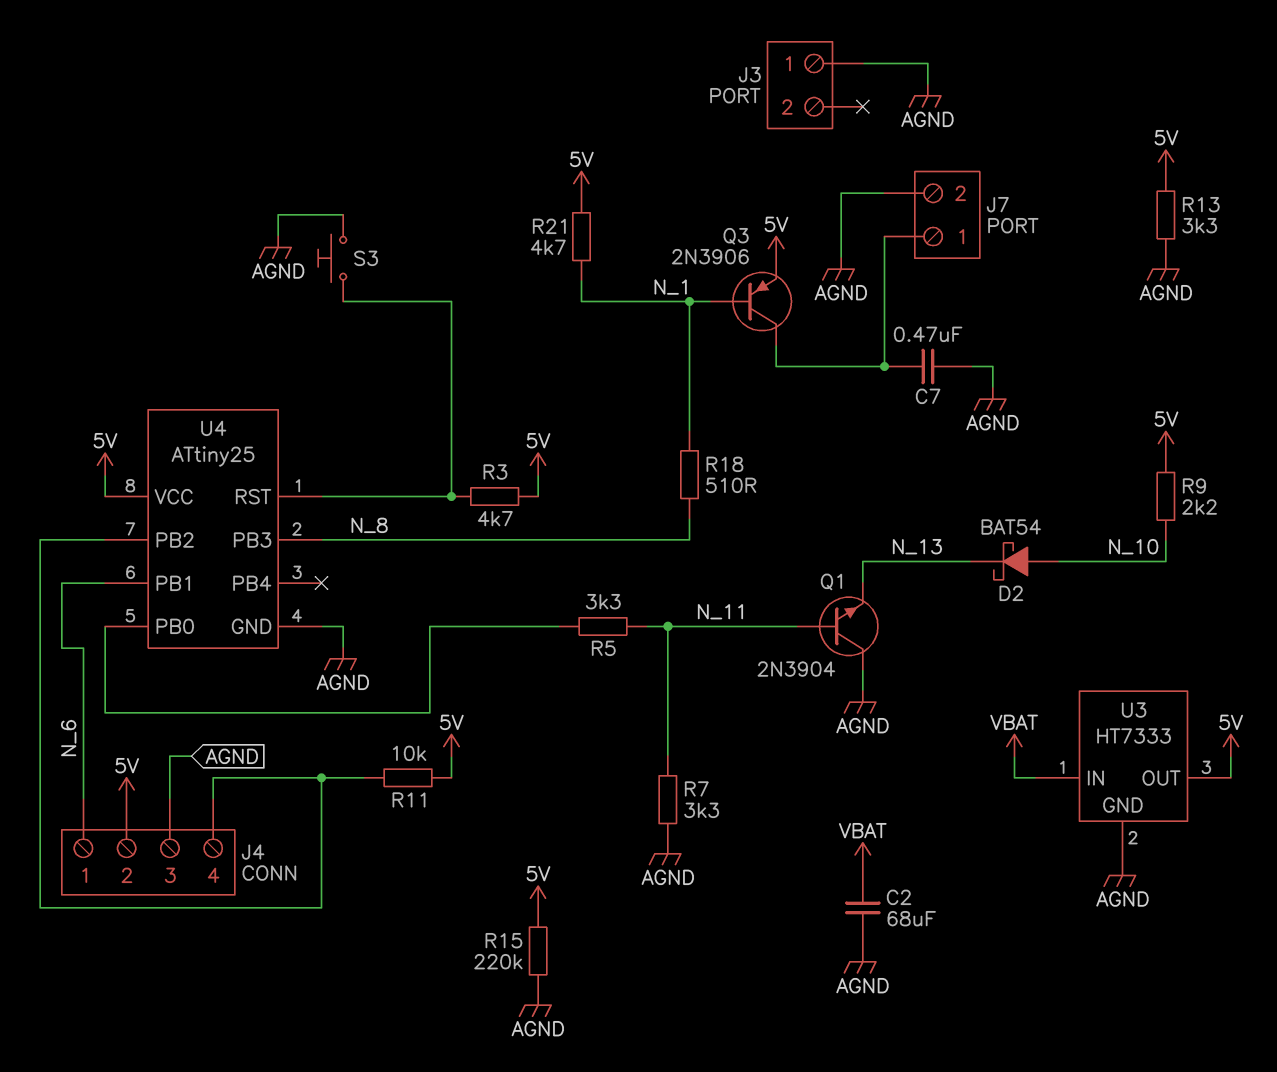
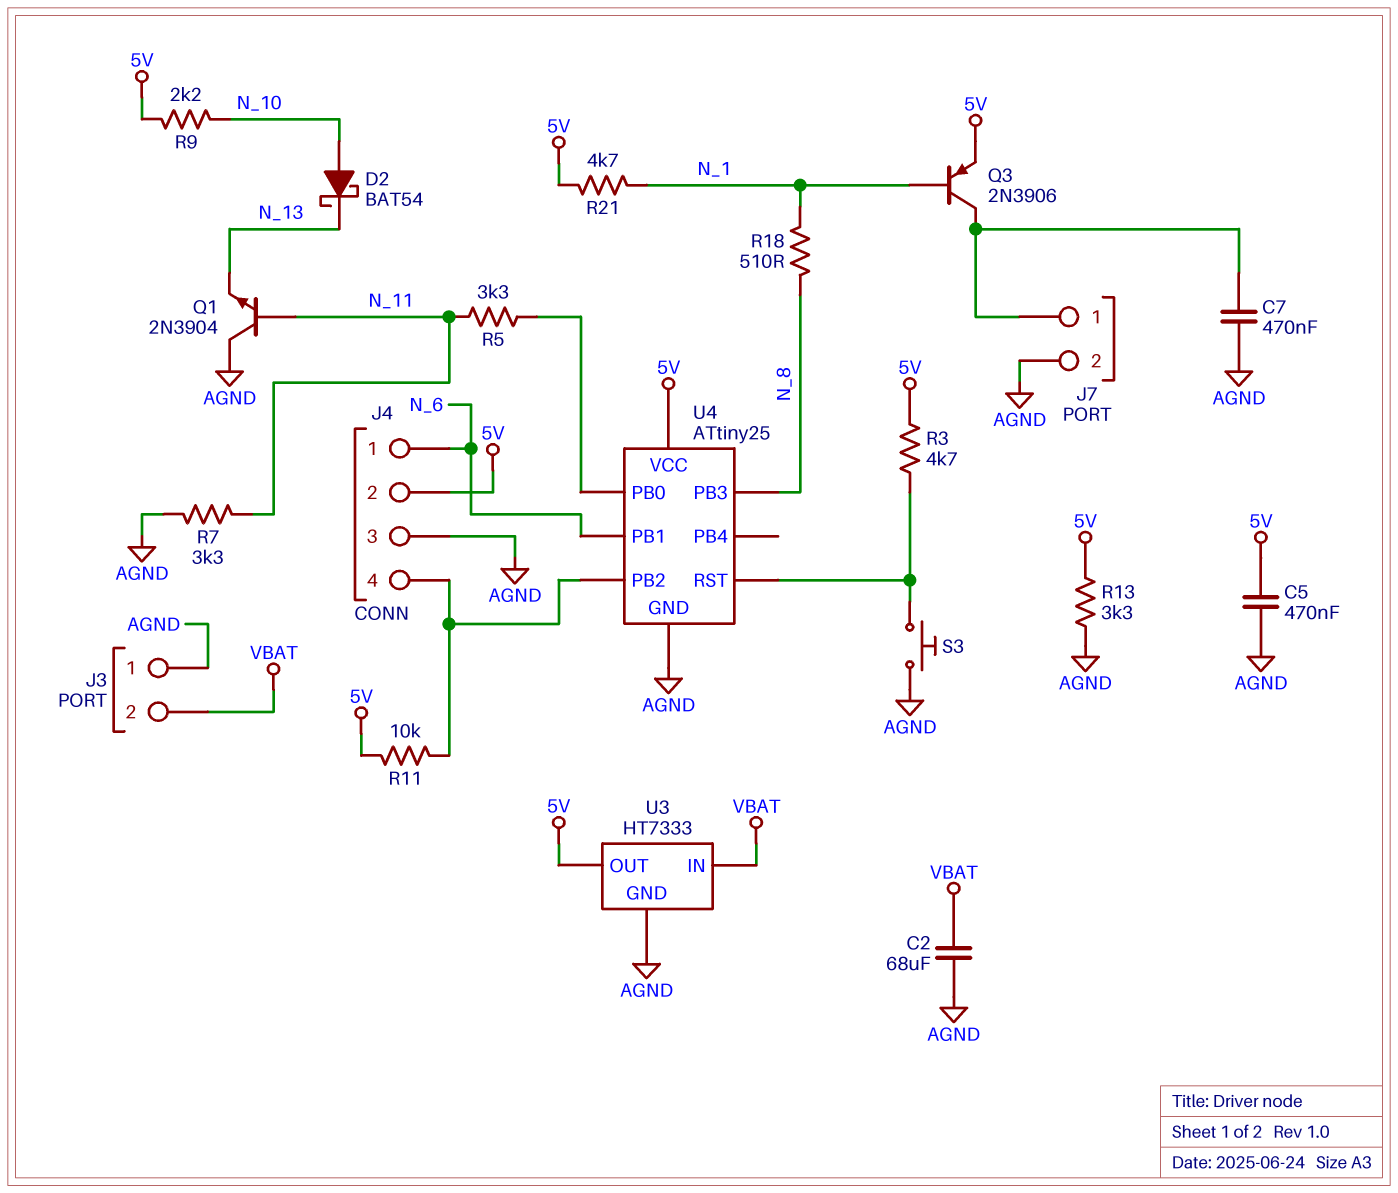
C5: none -> 470nF (5V, AGND)
J3 pin 2: none -> VBAT
R15: 220k (5V, AGND) -> none

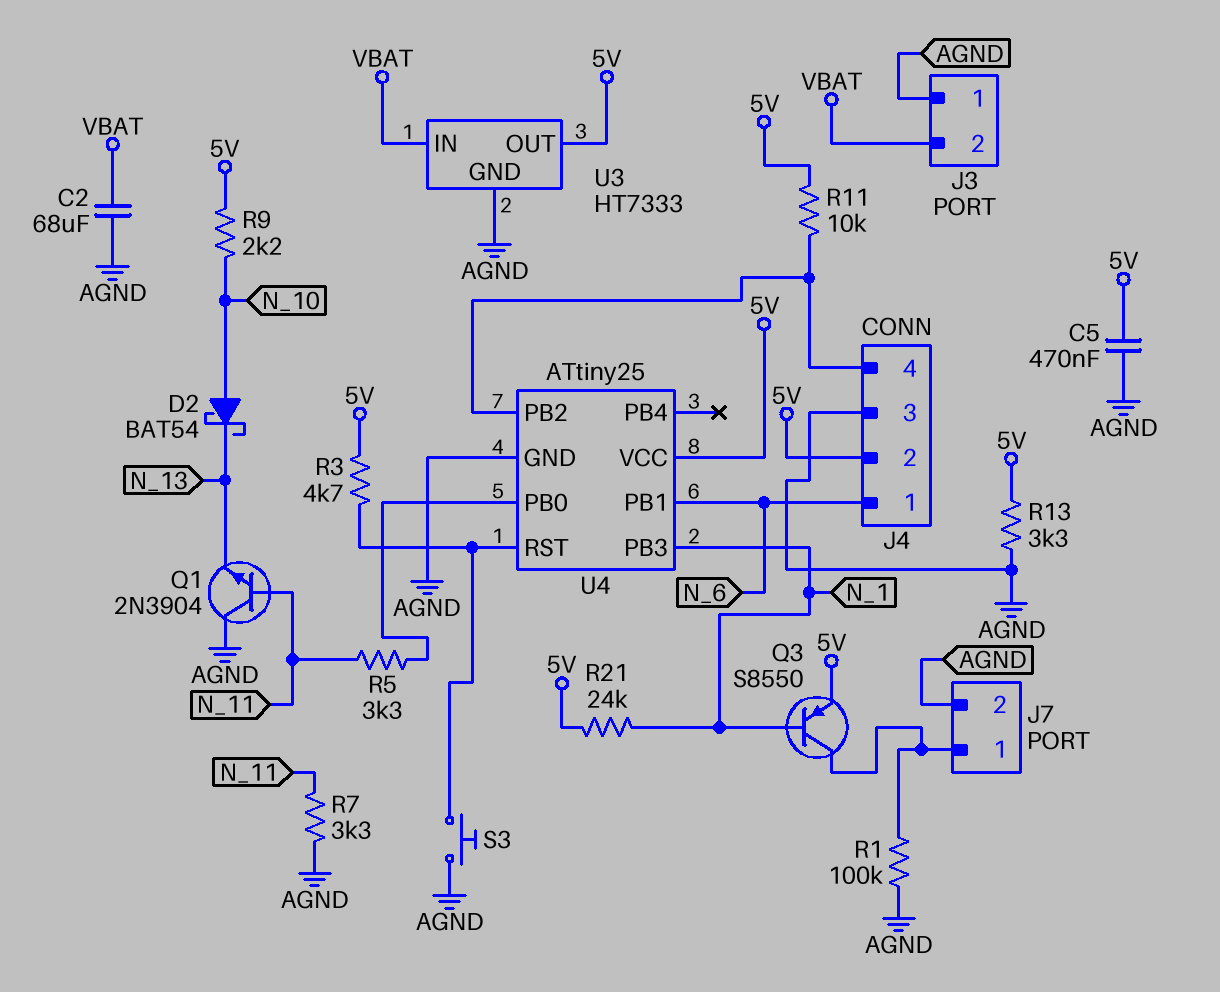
C7: 470nF (AGND, J7/1) -> none
Q3: PNP 2N3906 (B N_1, C J7/1, E 5V) -> PNP S8550 (B N_1, C J7/1, E 5V)
R1: none -> 100k (AGND, J7/1)
R18: 510 (N_1, N_8) -> none
R21: 4.7k (5V, N_1) -> 24k (5V, N_1)
U4 pin PB3: N_8 -> N_1

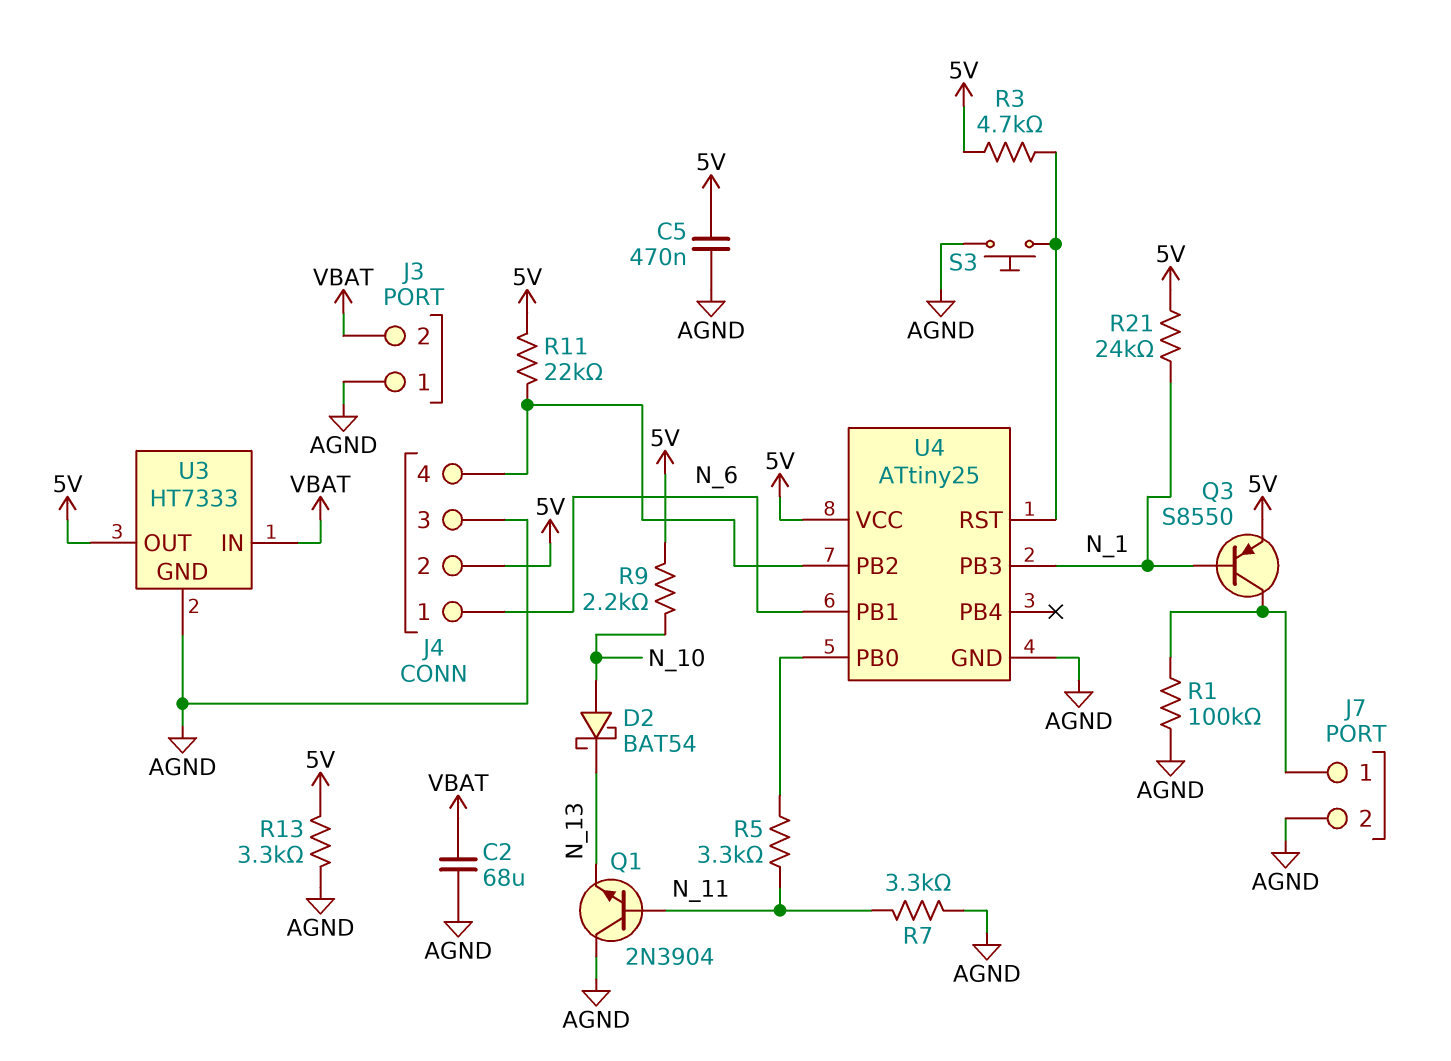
R11: 10k (5V, J4/4) -> 22k (5V, J4/4)

